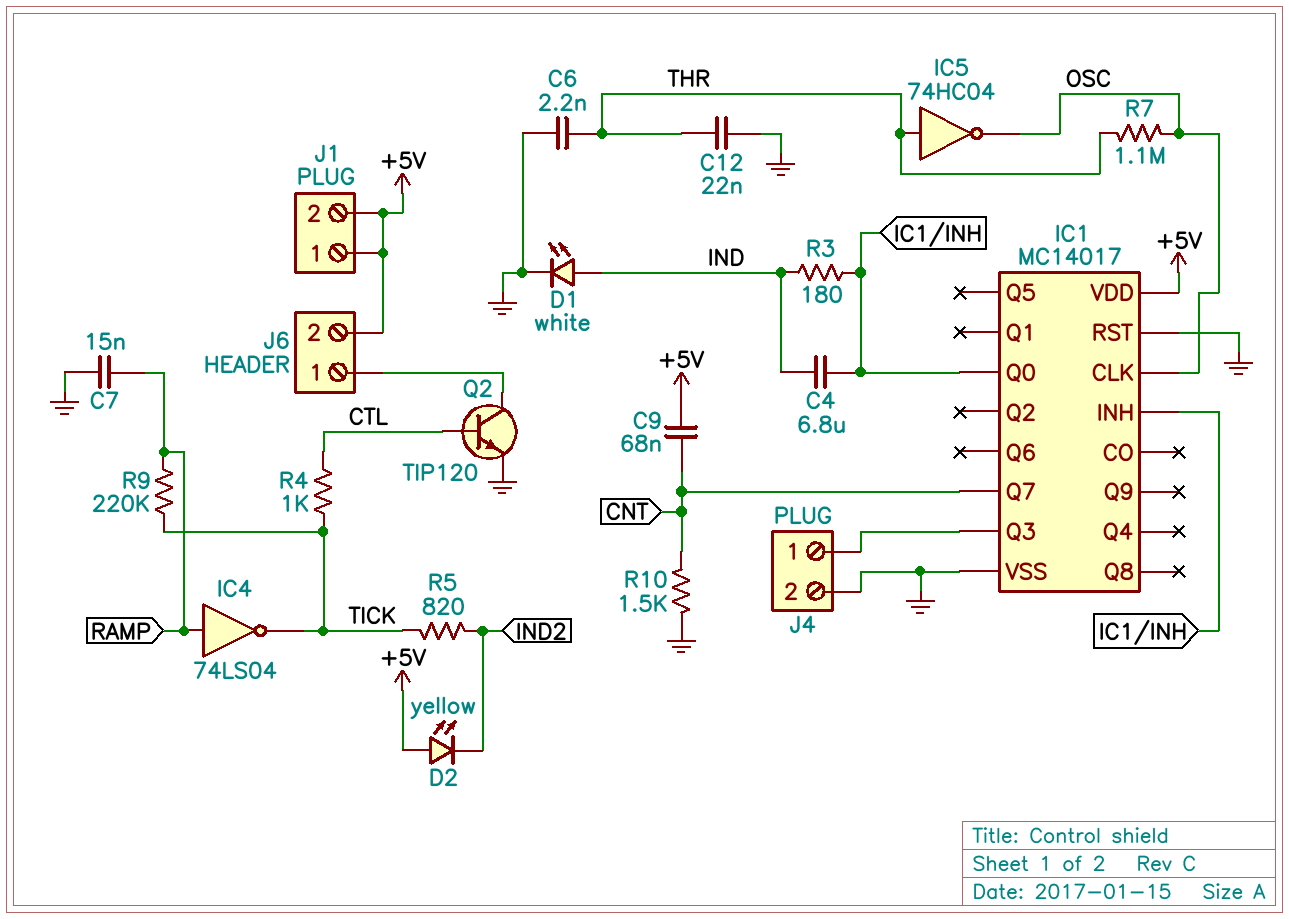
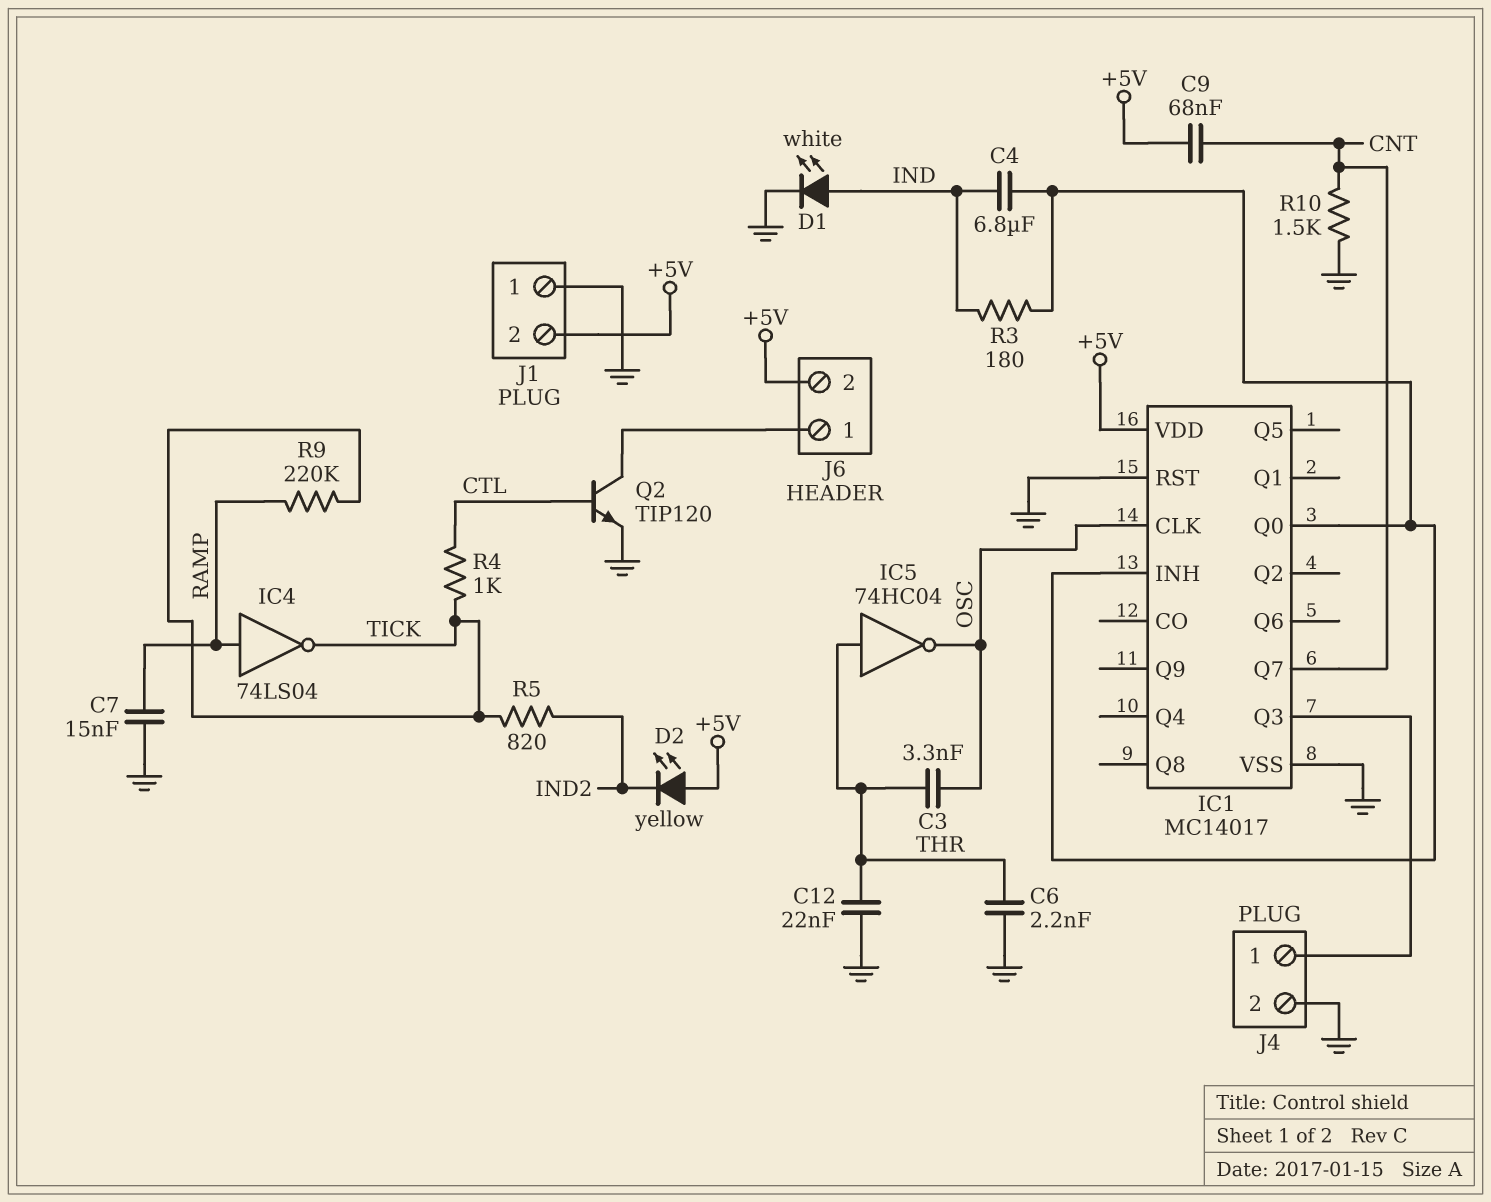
C3: none -> 3.3nF (OSC, THR)
J1 pin 1: +5V -> GND
R7: 1.1M (OSC, THR) -> none

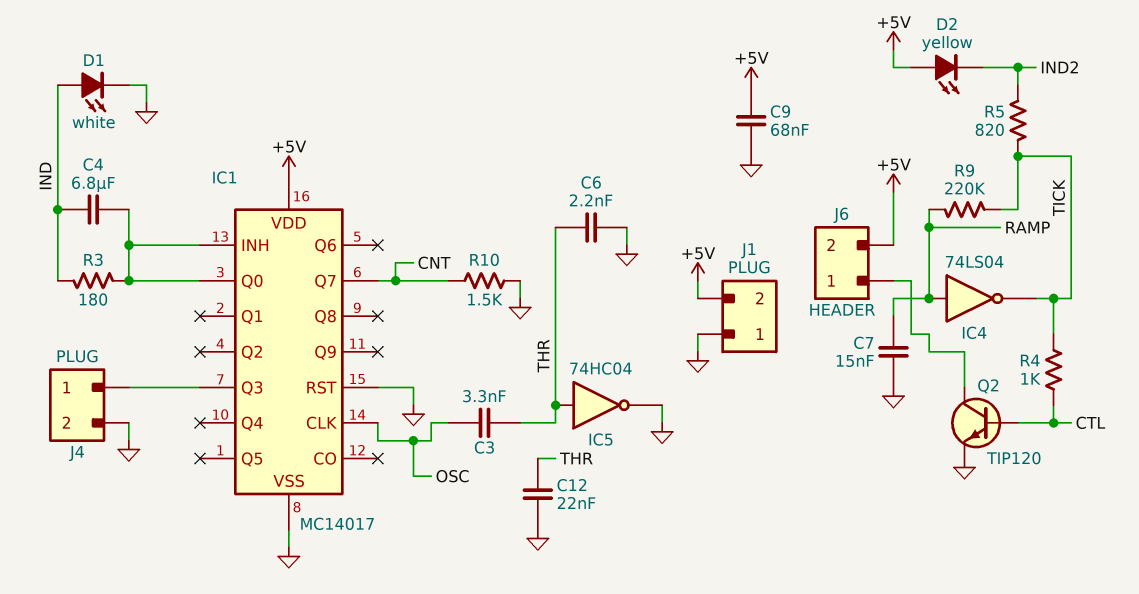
C9: 68nF (+5V, CNT) -> 68nF (+5V, GND)
IC5: NOT 74HC04 (in THR, out OSC) -> NOT 74HC04 (in THR, out GND)

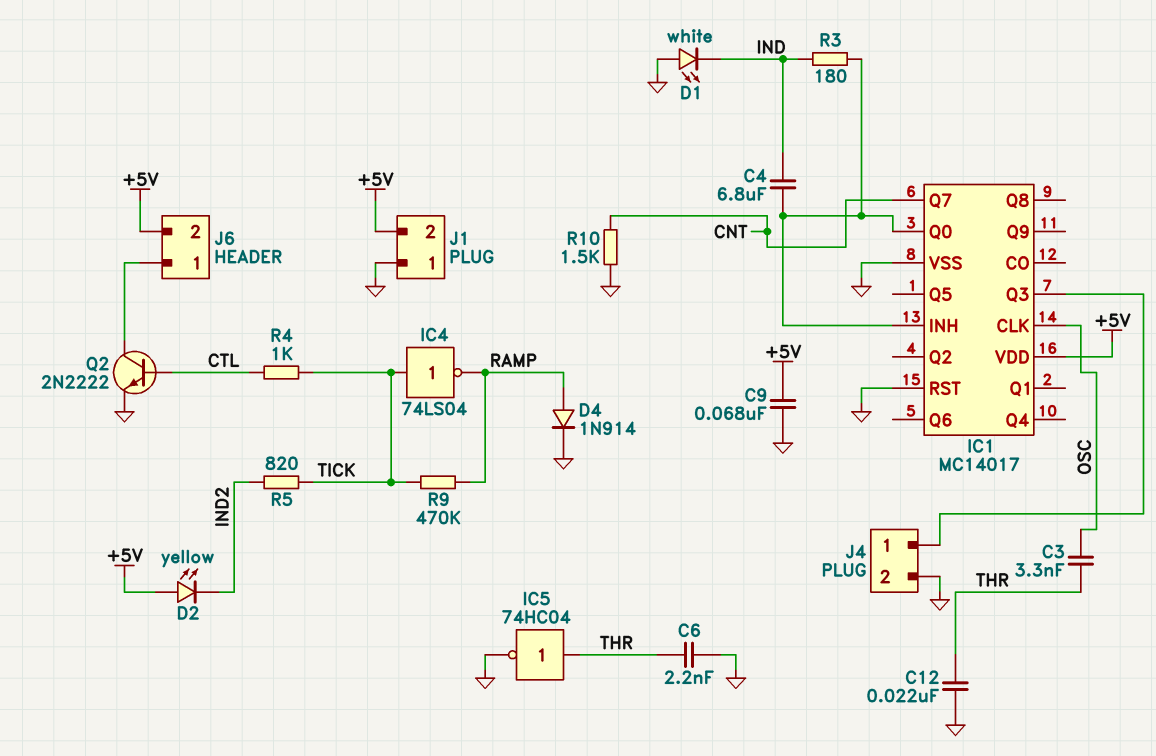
C7: 15nF (GND, RAMP) -> none
D1: LED white (A IND, K GND) -> LED white (A GND, K IND)
D4: none -> diode 1N914 (A RAMP, K GND)
IC4: NOT 74LS04 (in RAMP, out TICK) -> NOT 74LS04 (in TICK, out RAMP)
Q2: NPN TIP120 (B CTL, C J6/1, E GND) -> NPN 2N2222 (B CTL, C J6/1, E GND)
R9: 220k (RAMP, TICK) -> 470k (RAMP, TICK)

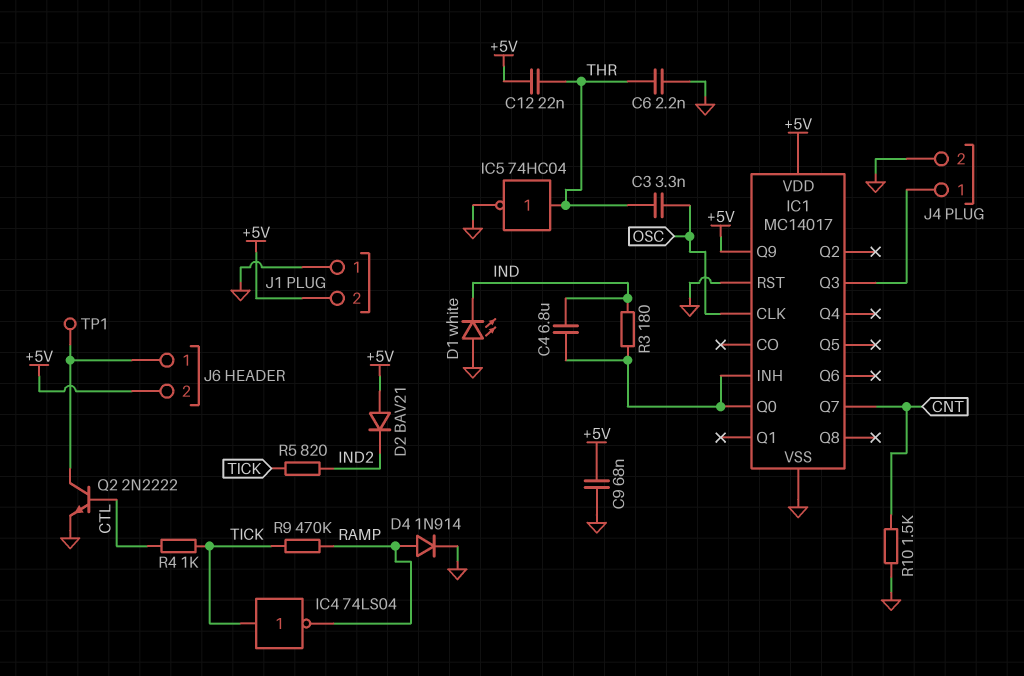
C12: 22nF (GND, THR) -> 22nF (+5V, THR)
D2: LED yellow (A +5V, K IND2) -> diode BAV21 (A +5V, K IND2)
IC1 pin Q9: none -> +5V
TP1: none -> test point (J6/1)

